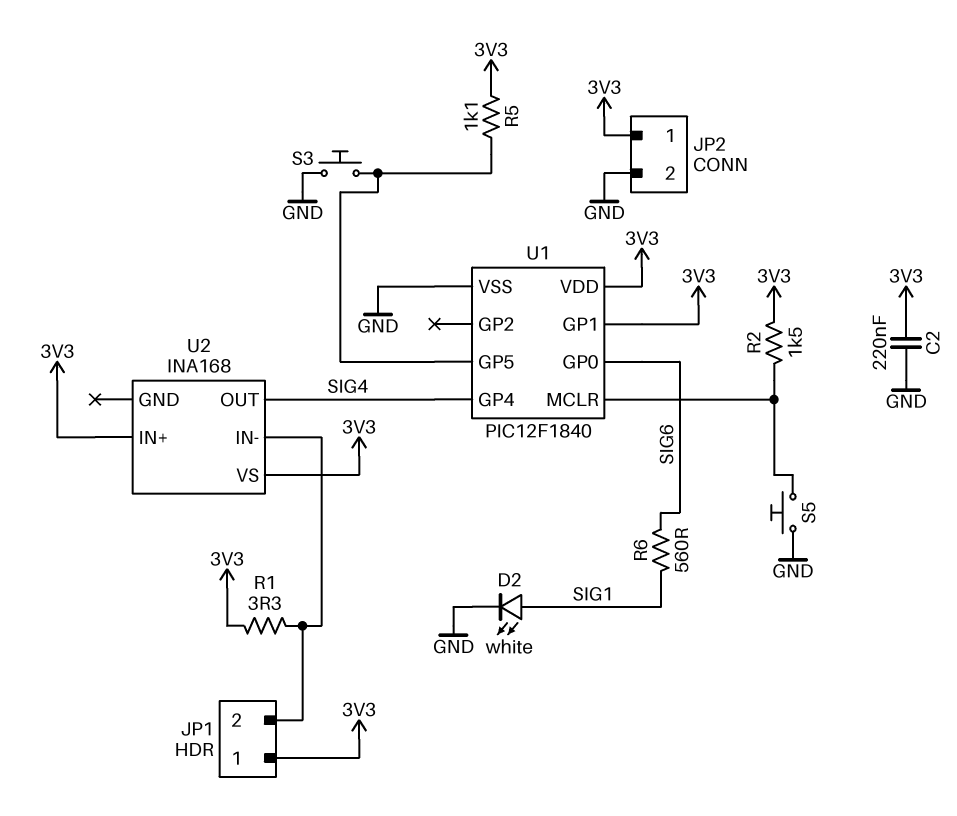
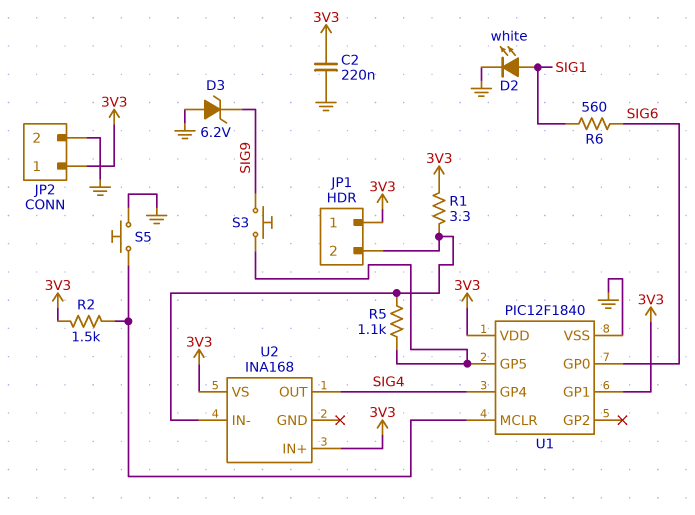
D3: none -> zener 6.2V (A GND, K SIG9)
R5: 1.1k (3V3, U1/GP5) -> 1.1k (JP1/2, U1/GP5)
S3: button (GND, U1/GP5) -> button (SIG9, U1/GP5)

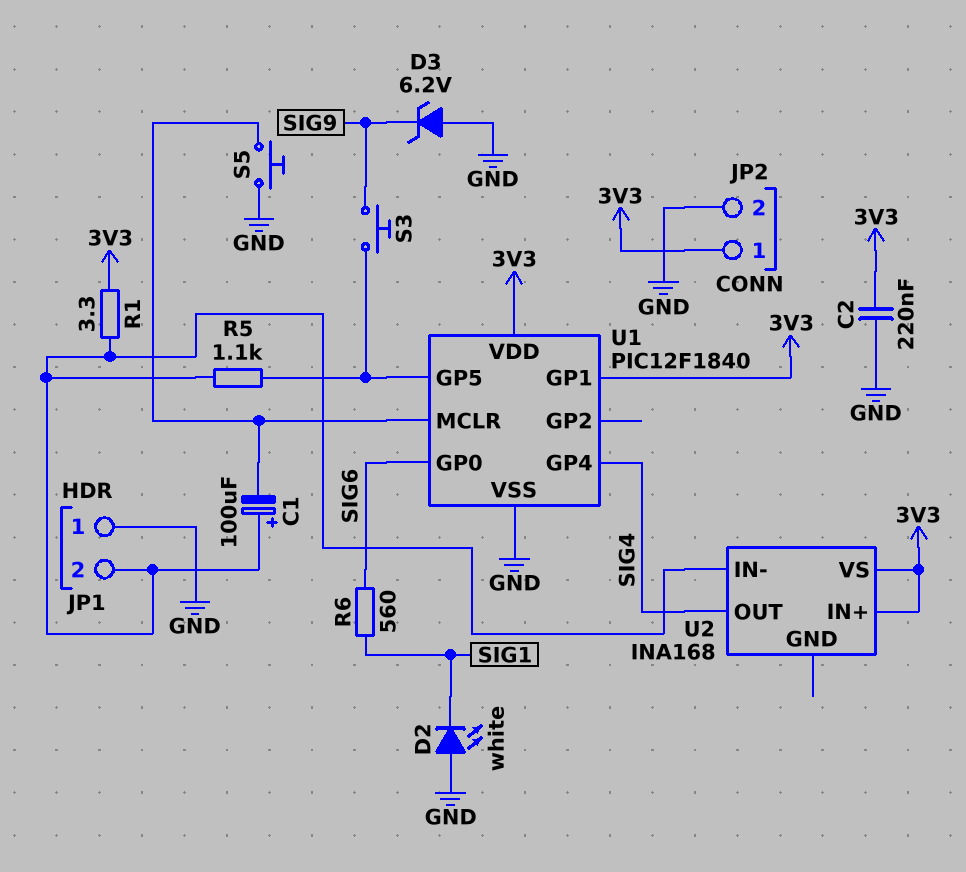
C1: none -> 100uF (plus JP1/2, minus U1/MCLR)
D2: LED white (A SIG1, K GND) -> LED white (A GND, K SIG1)
JP1 pin 1: 3V3 -> GND
R2: 1.5k (3V3, U1/MCLR) -> none

